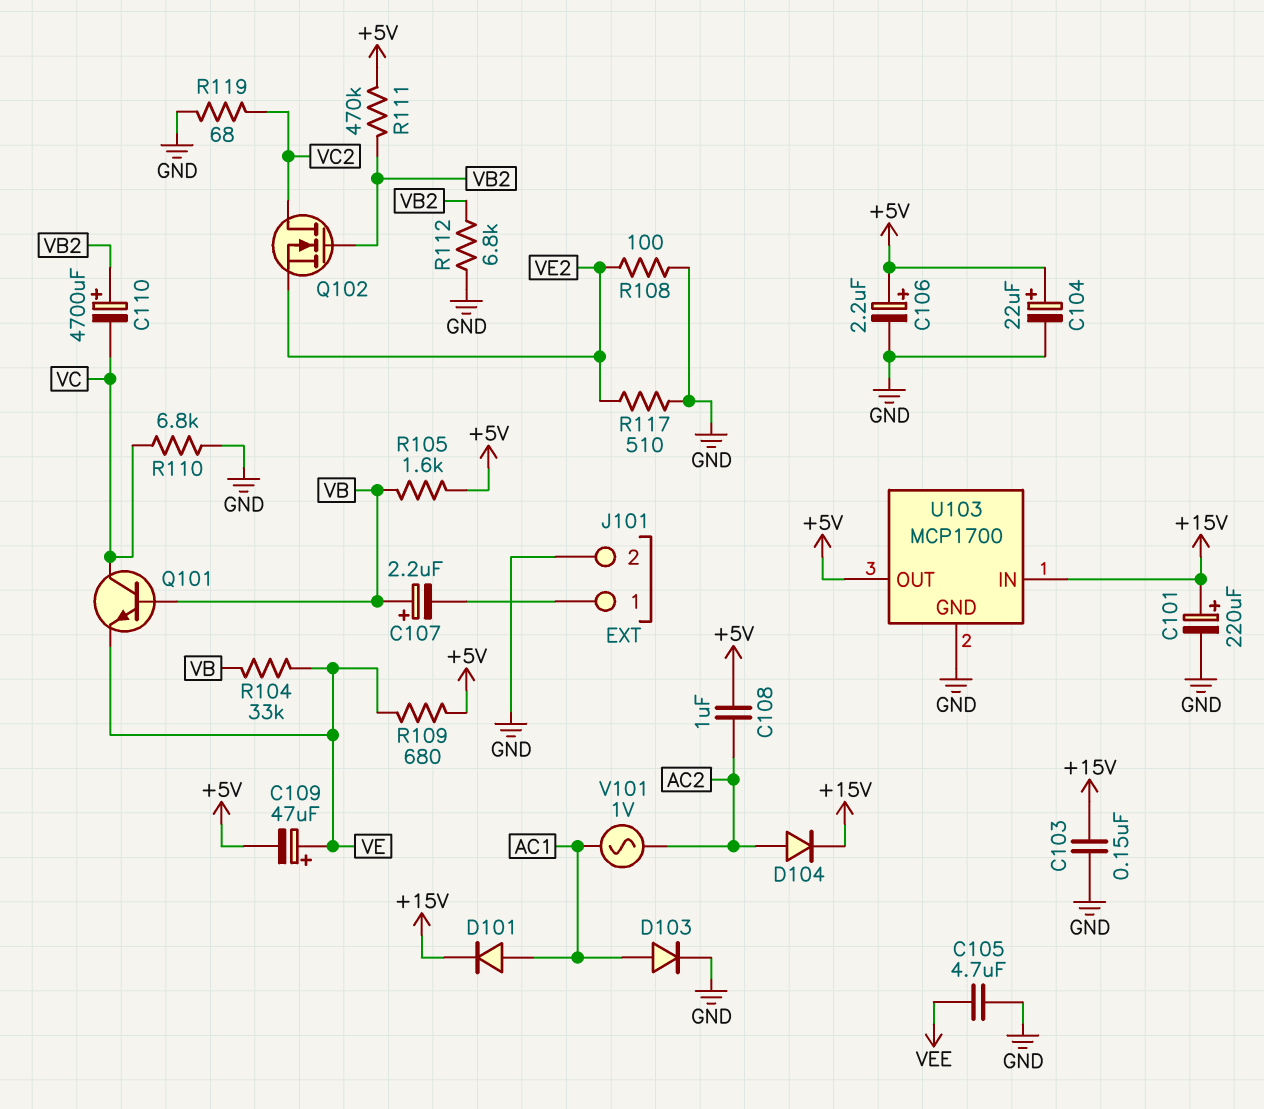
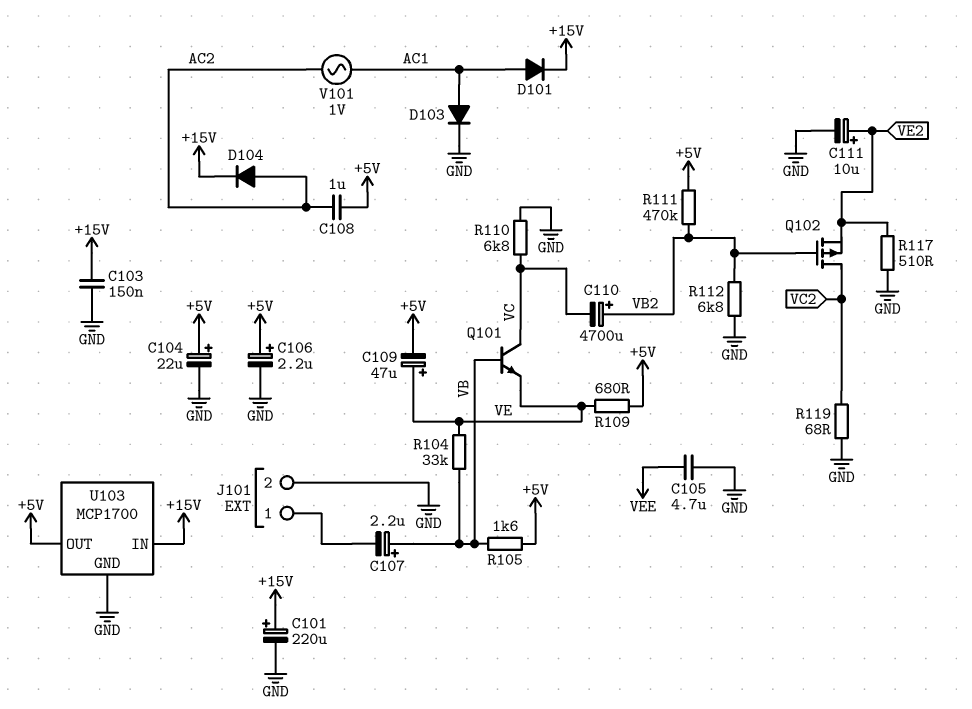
C111: none -> 10uF (plus VE2, minus GND)
Q102: NMOS (G VB2, D VC2, S VE2) -> PMOS (G VB2, D VC2, S VE2)
R108: 100 (GND, VE2) -> none

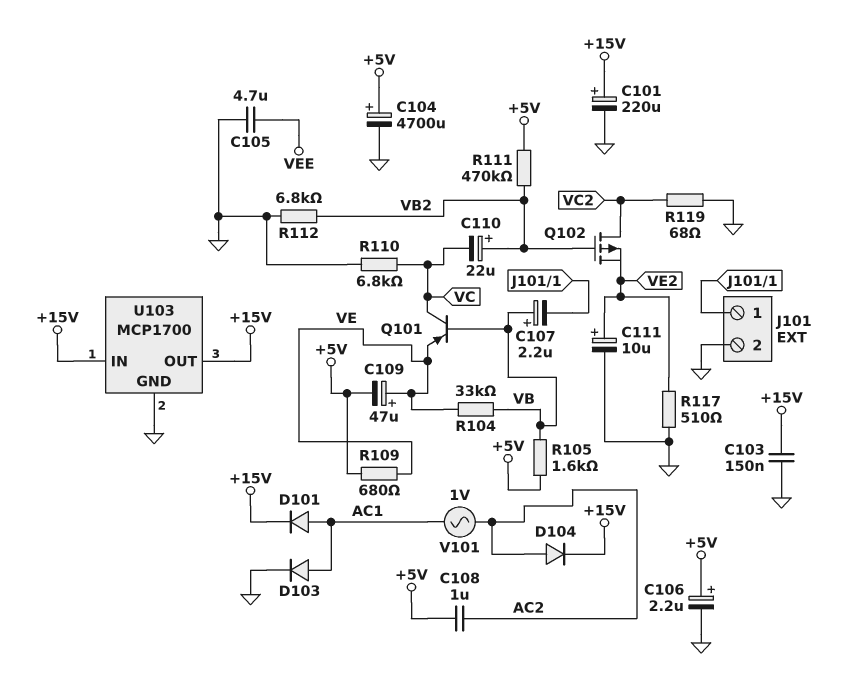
C104: 22uF (plus +5V, minus GND) -> 4700uF (plus +5V, minus GND)
C110: 4700uF (plus VB2, minus VC) -> 22uF (plus VB2, minus VC)
Q101: NPN (B VB, C VC, E VE) -> PNP (B VB, C VC, E VE)
U103 pin OUT: +5V -> +15V

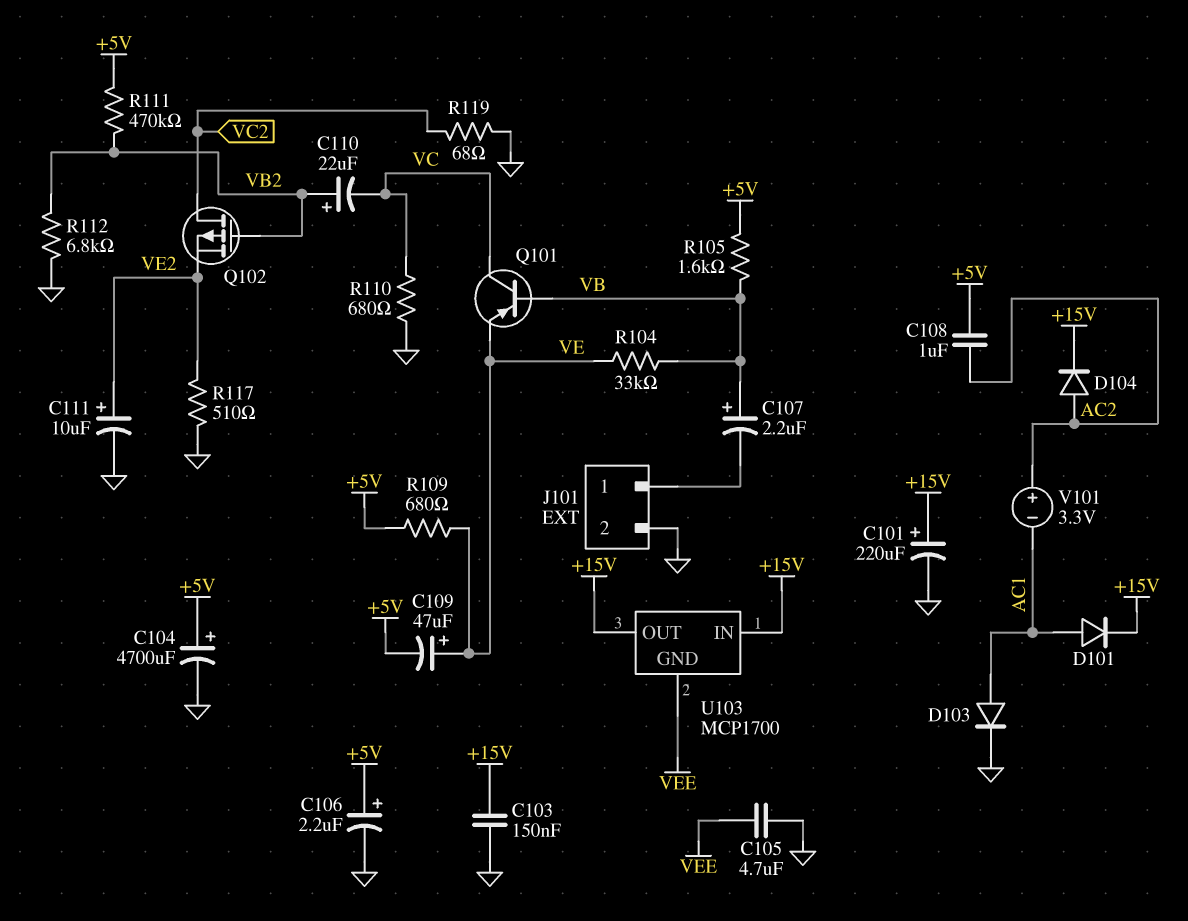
R110: 6.8k (GND, VC) -> 680 (GND, VC)
U103 pin GND: GND -> VEE
V101: AC 1V (AC1, AC2) -> 3.3V (plus AC2, minus AC1)

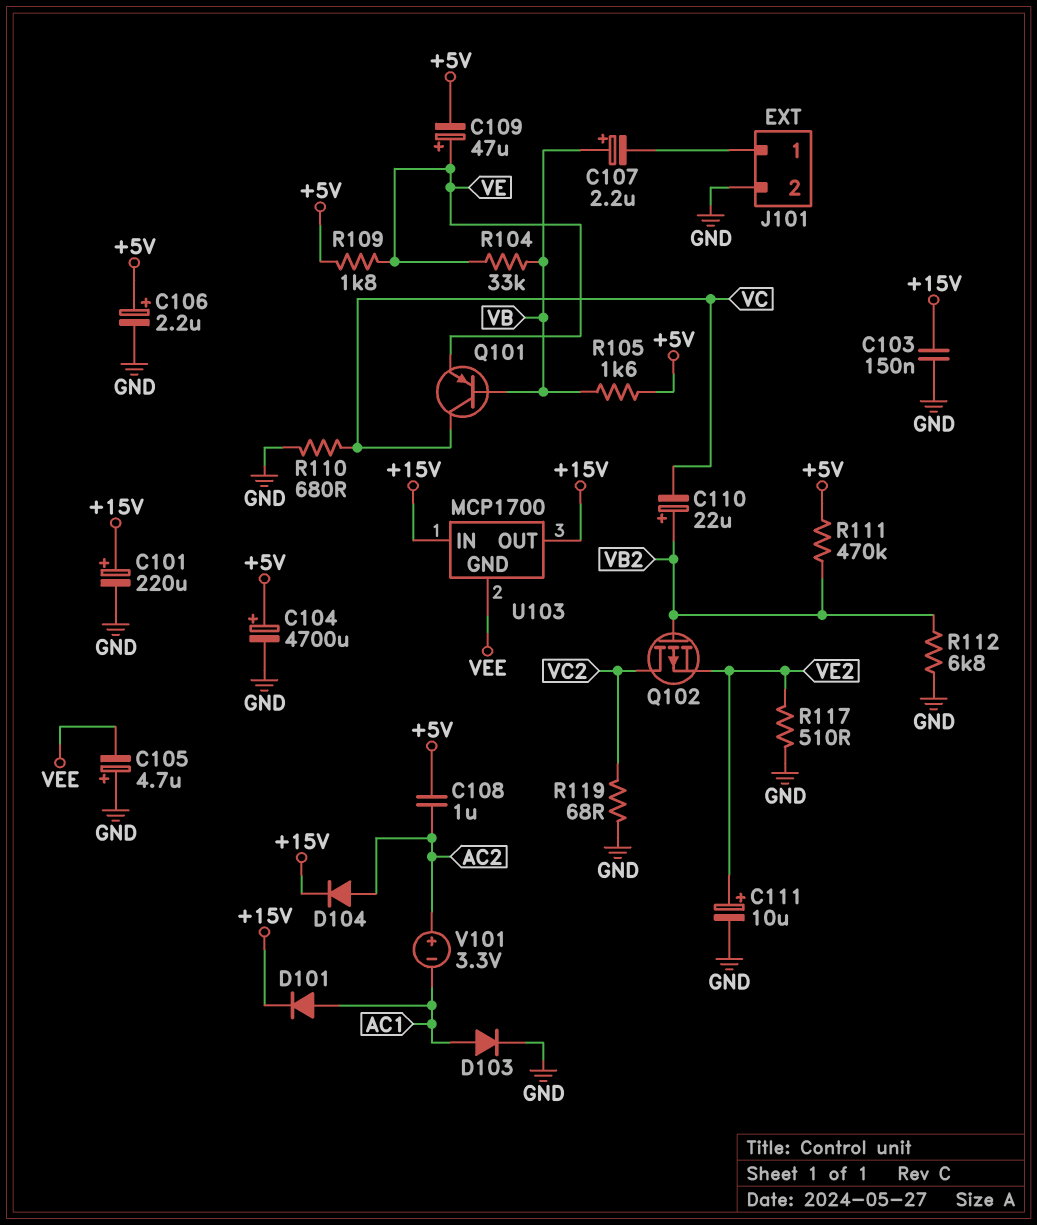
C105: 4.7uF (GND, VEE) -> 4.7uF (plus GND, minus VEE)
R109: 680 (+5V, VE) -> 1.8k (+5V, VE)

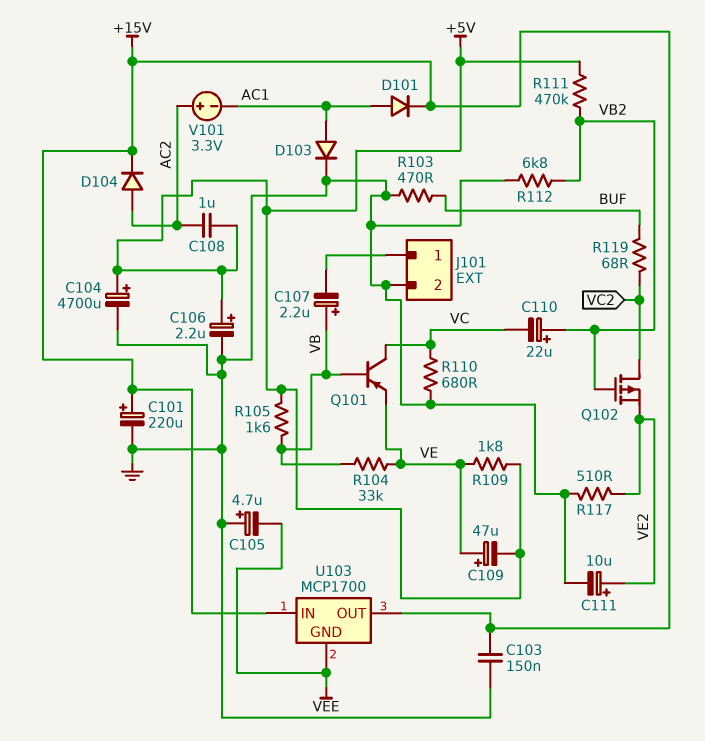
R103: none -> 470 (BUF, GND)
R119: 68 (GND, VC2) -> 68 (BUF, VC2)

